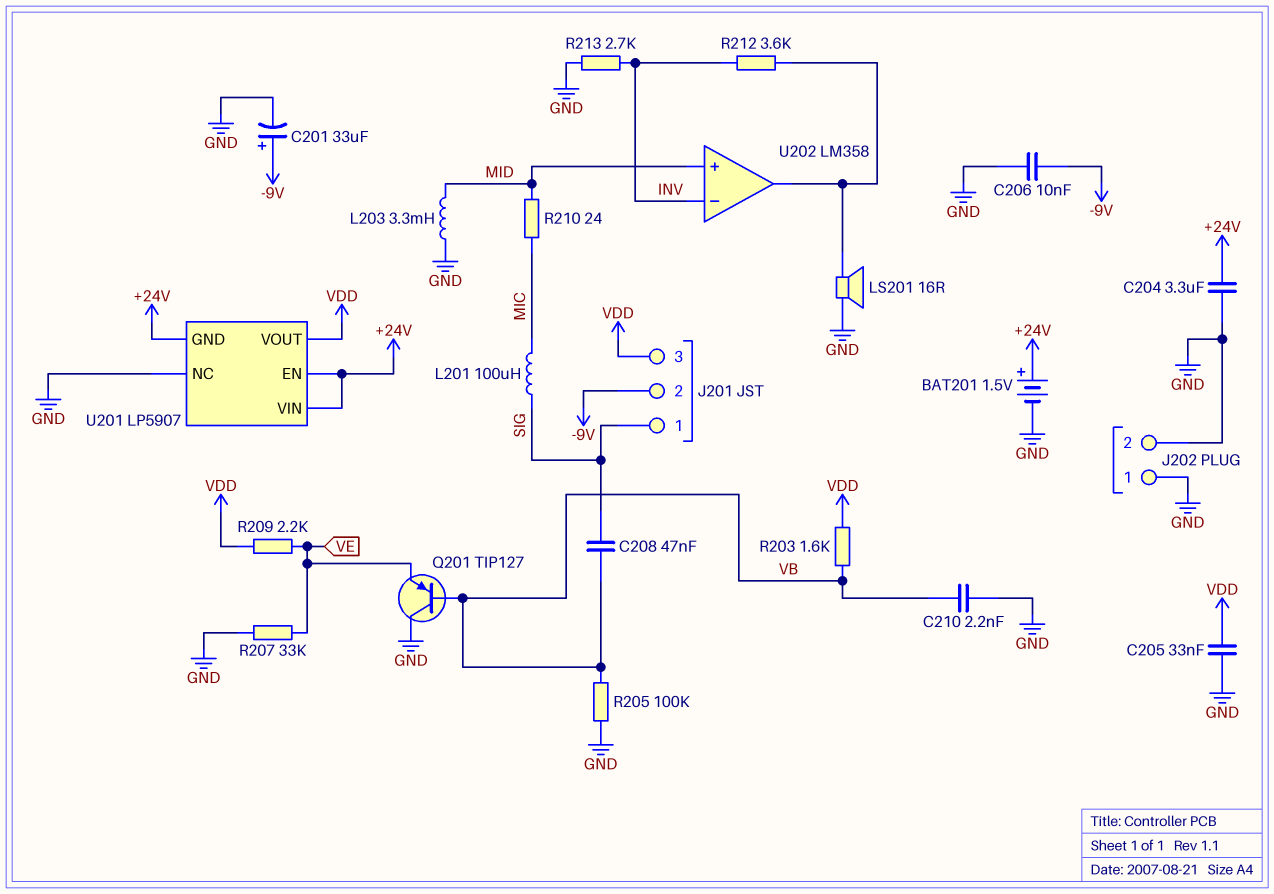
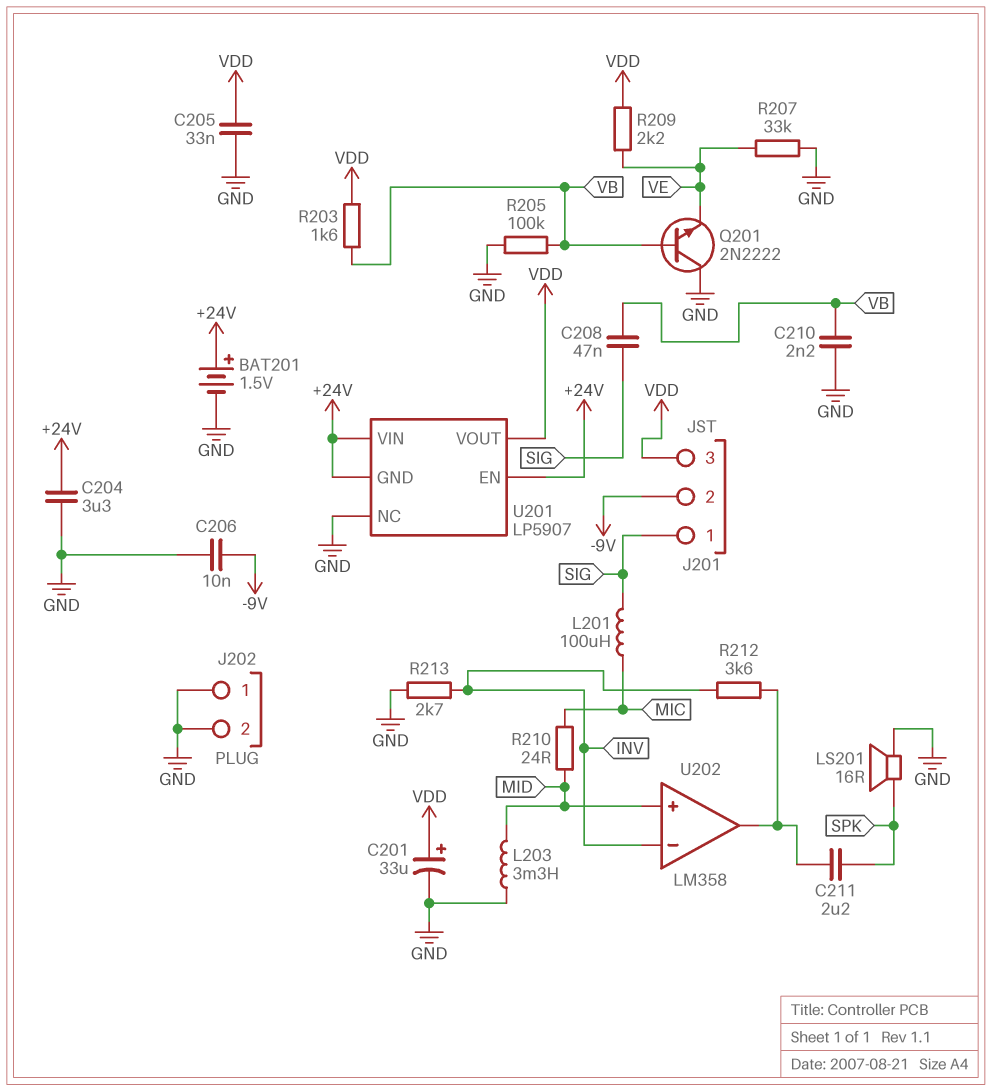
C201: 33uF (plus -9V, minus GND) -> 33uF (plus VDD, minus GND)
C211: none -> 2.2uF (SPK, U202/out)
LS201: speaker 16R (GND, U202/out) -> speaker 16R (GND, SPK)
Q201: PNP TIP127 (B VB, C GND, E VE) -> NPN 2N2222 (B VB, C GND, E VE)

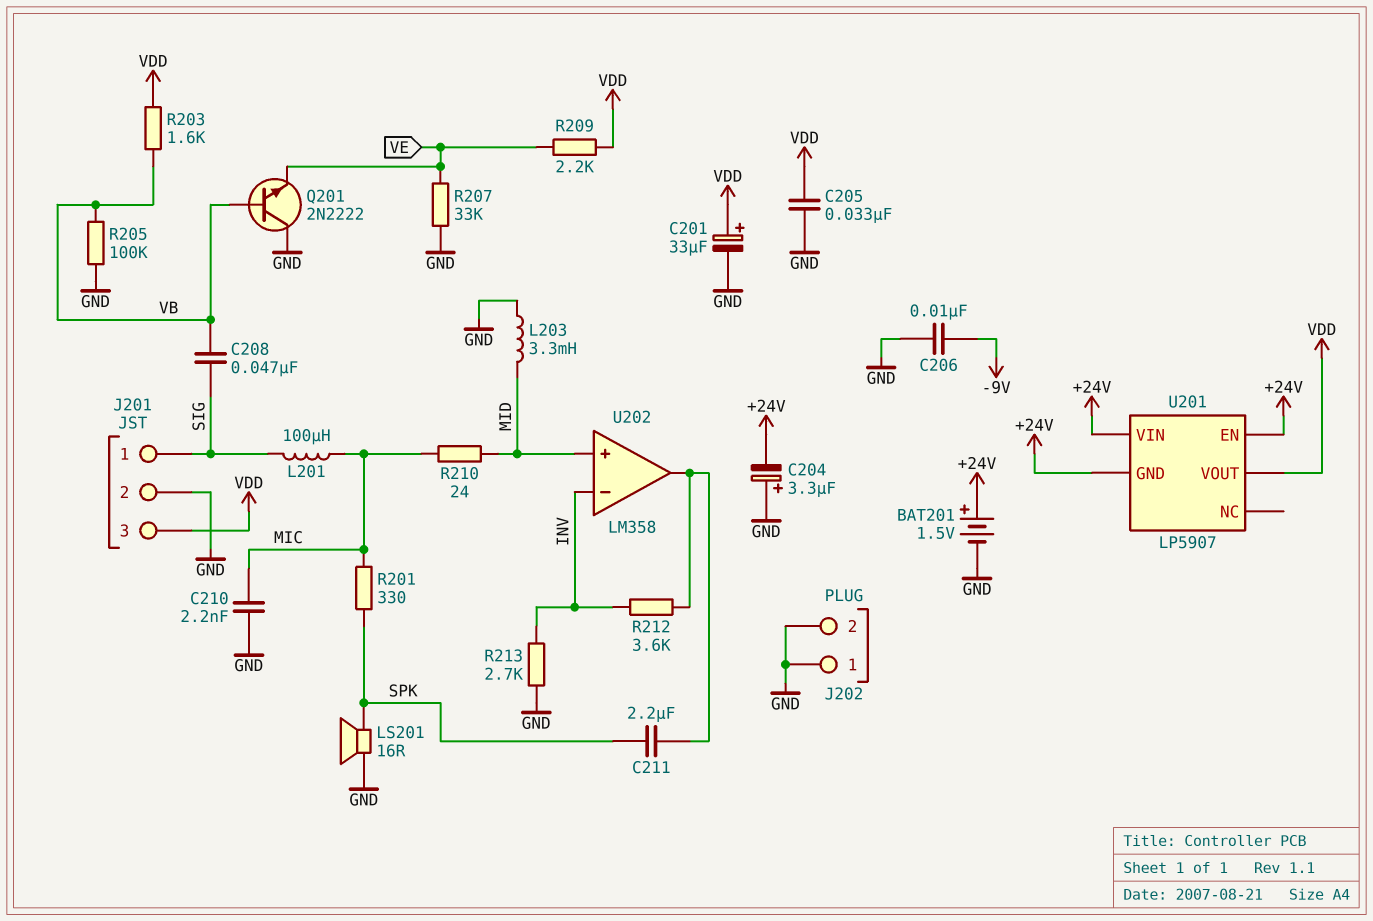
C204: 3.3uF (+24V, GND) -> 3.3uF (plus GND, minus +24V)
C210: 2.2nF (GND, VB) -> 2.2nF (GND, MIC)
J201 pin 2: -9V -> GND
R201: none -> 330 (MIC, SPK)
U201 pin NC: GND -> none

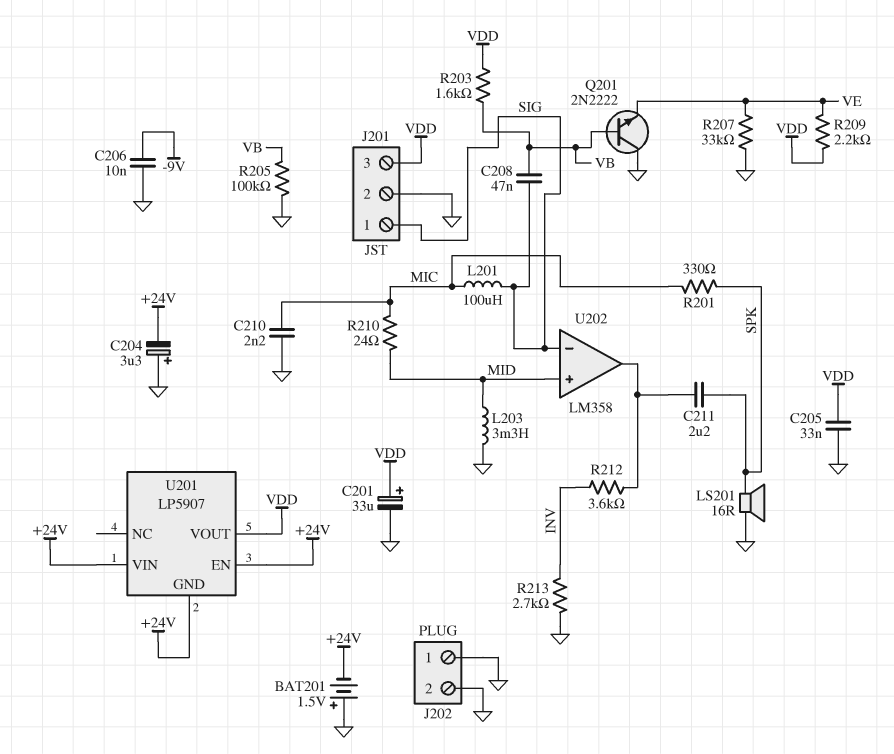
BAT201: 1.5V (plus +24V, minus GND) -> 1.5V (plus GND, minus +24V)
U202 pin in-: INV -> SIG

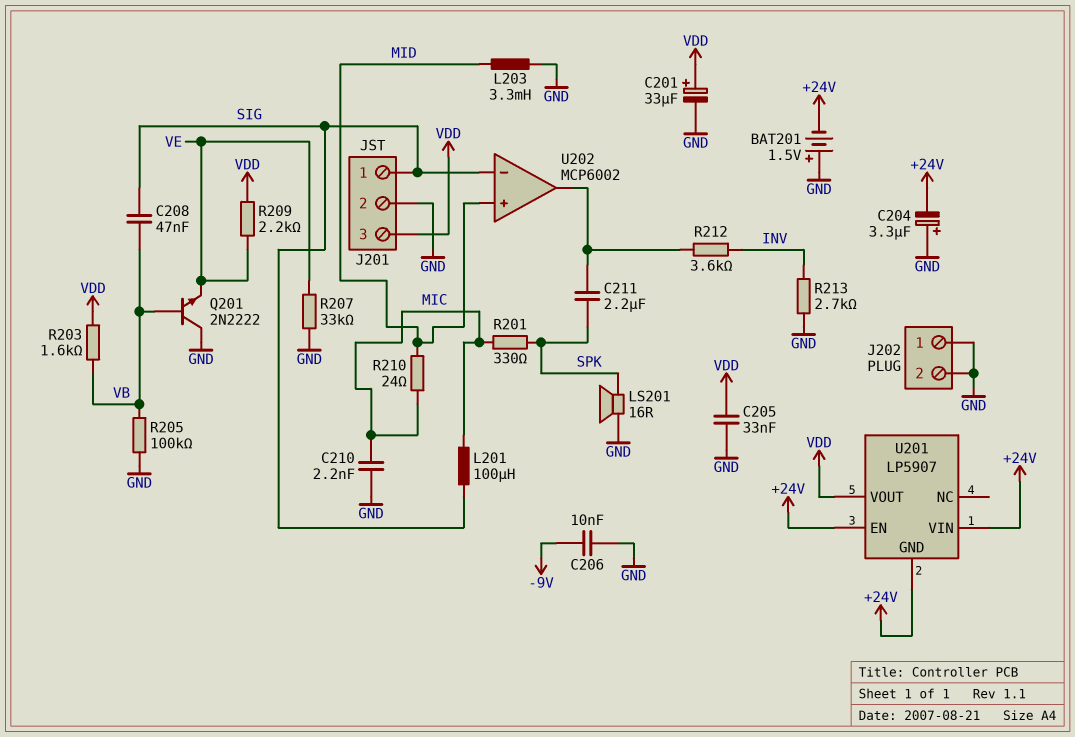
U202: LM358 -> MCP6002

